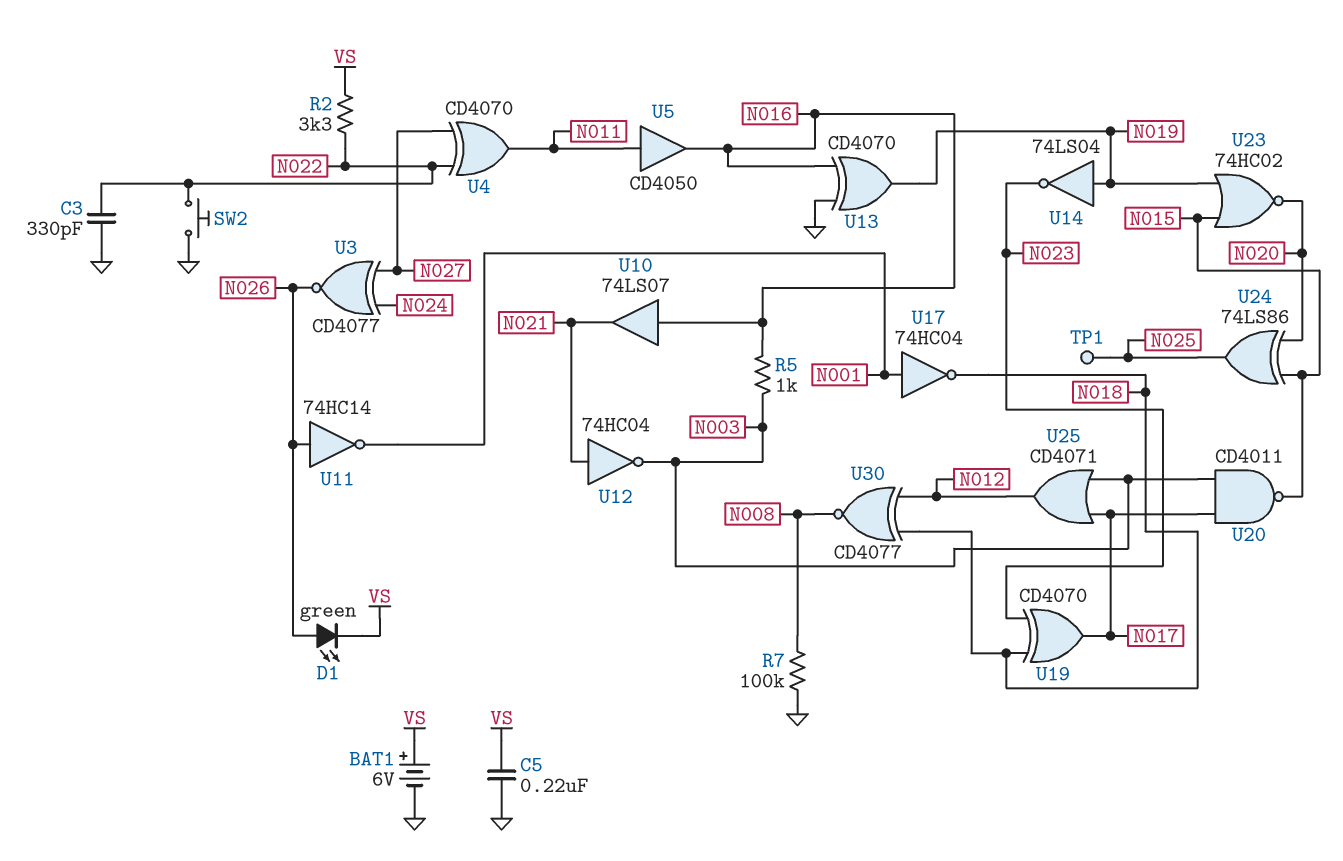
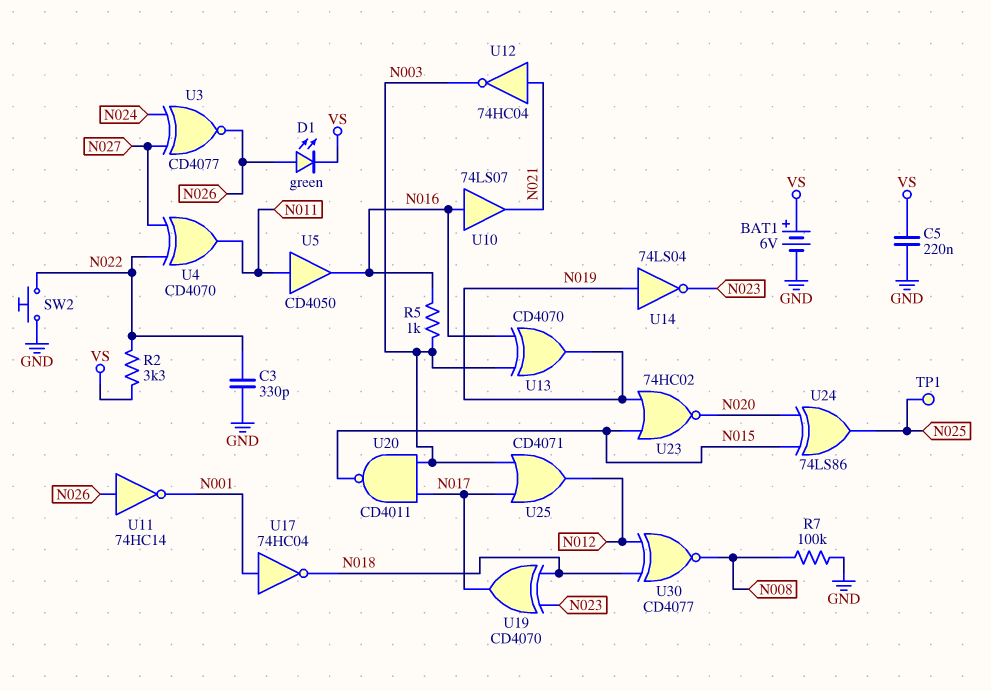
U13: XOR CD4070 (in GND, in N016, out N019) -> XOR CD4070 (in N003, in N016, out N019)

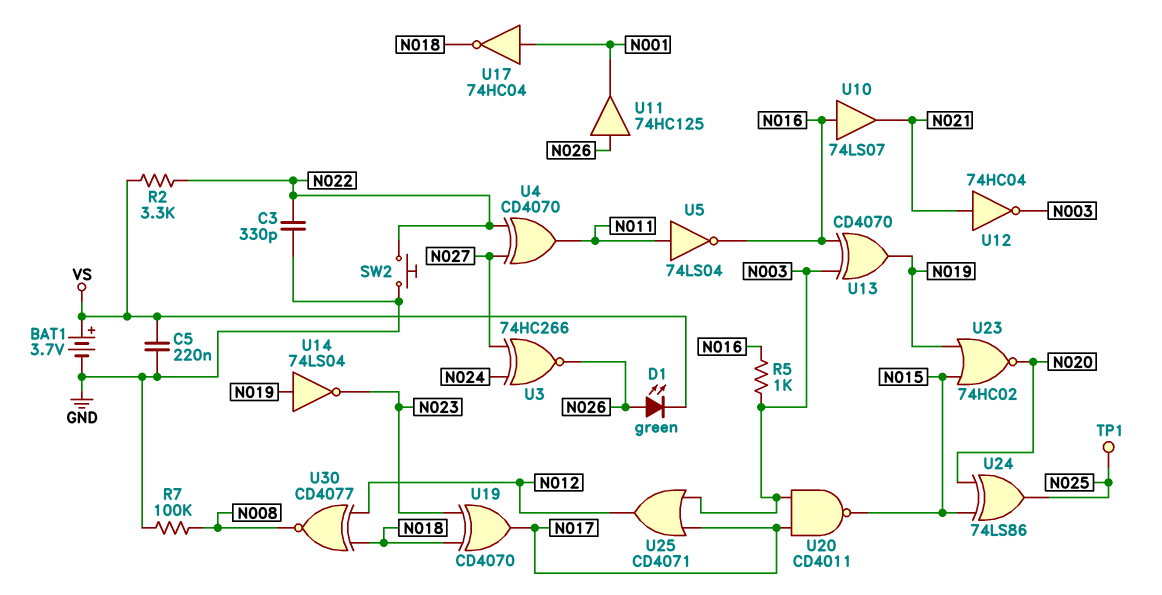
BAT1: 6V (plus VS, minus GND) -> 3.7V (plus VS, minus GND)
U3: XNOR CD4077 (in N024, in N027, out N026) -> XNOR 74HC266 (in N024, in N027, out N026)
U5: buffer CD4050 (in N011, out N016) -> NOT 74LS04 (in N011, out N016)
U11: NOT 74HC14 (in N026, out N001) -> buffer 74HC125 (in N026, out N001)

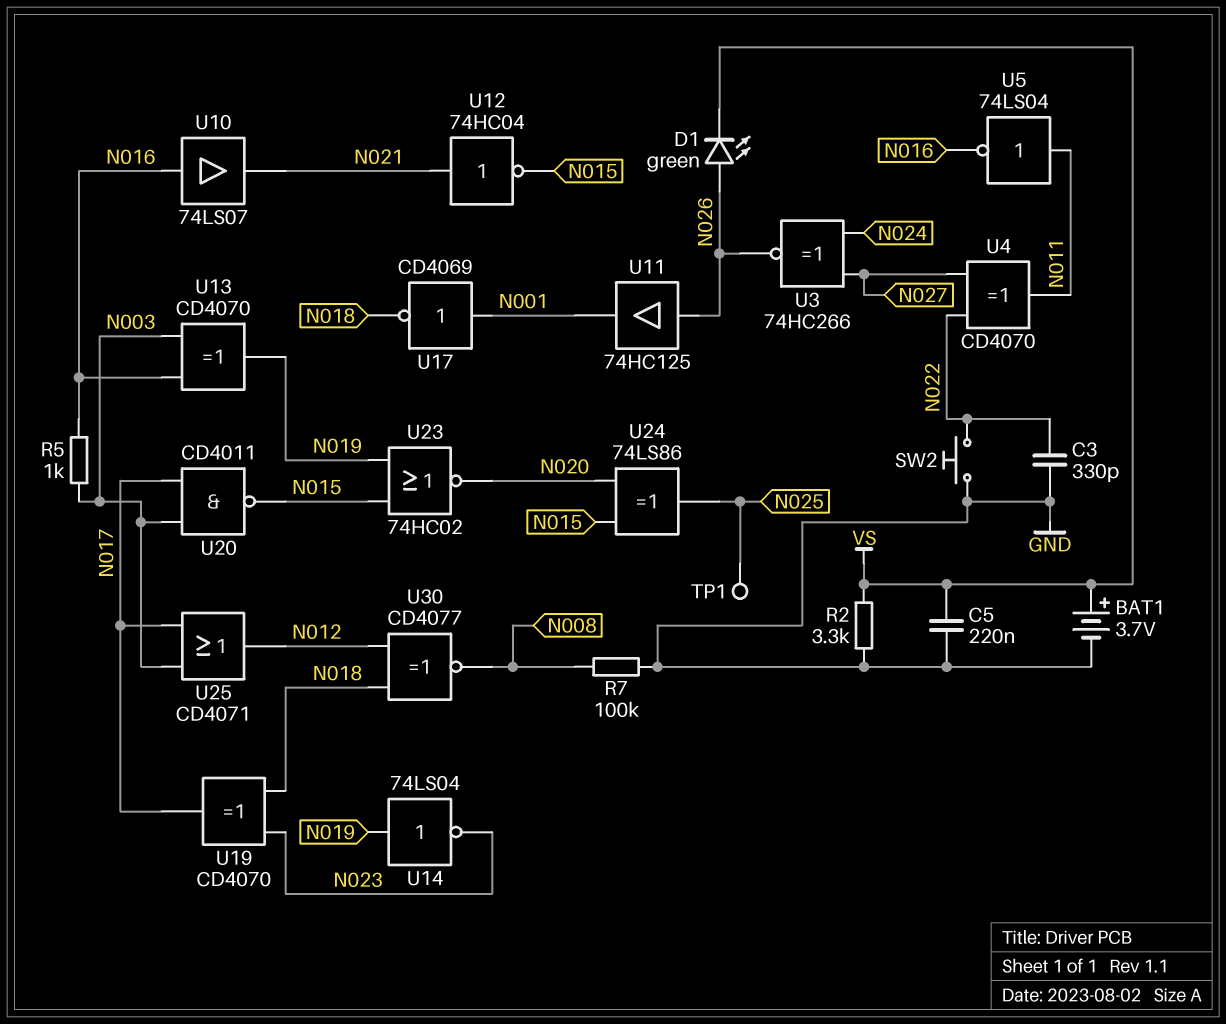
R2: 3.3k (N022, VS) -> 3.3k (GND, VS)
U12: NOT 74HC04 (in N021, out N003) -> NOT 74HC04 (in N021, out N015)
U17: NOT 74HC04 (in N001, out N018) -> NOT CD4069 (in N001, out N018)

